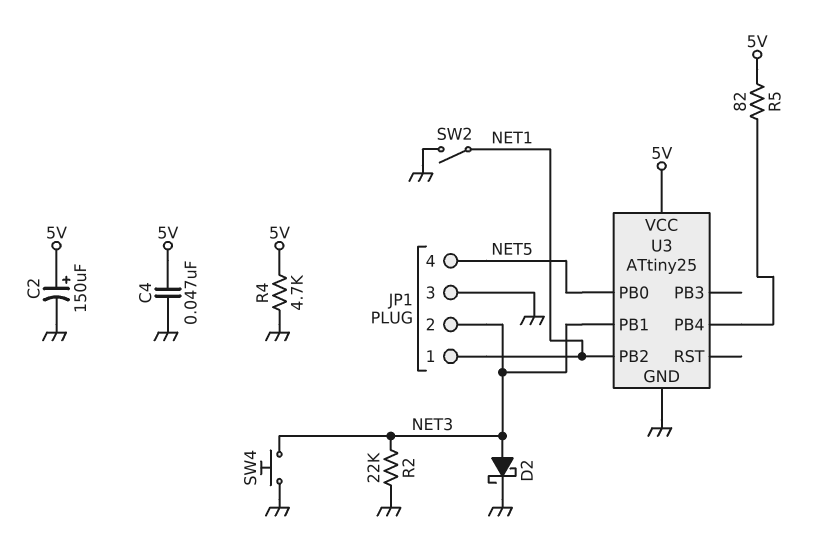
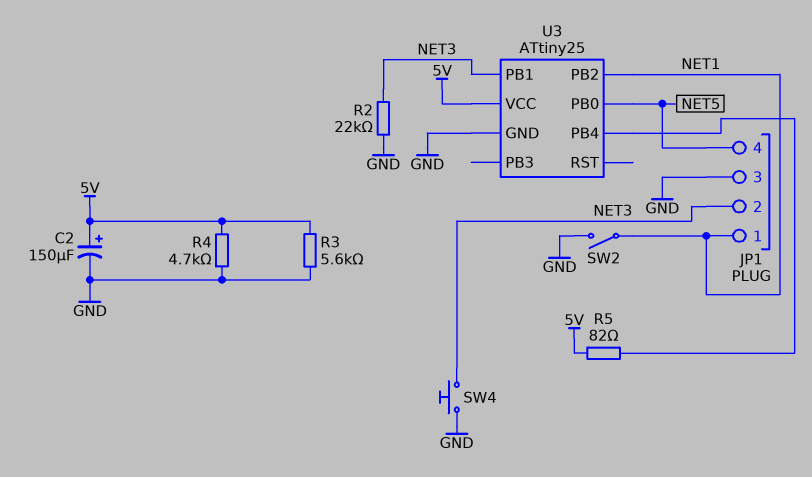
C4: 47nF (5V, GND) -> none
D2: schottky (A NET3, K GND) -> none
R3: none -> 5.6k (5V, GND)

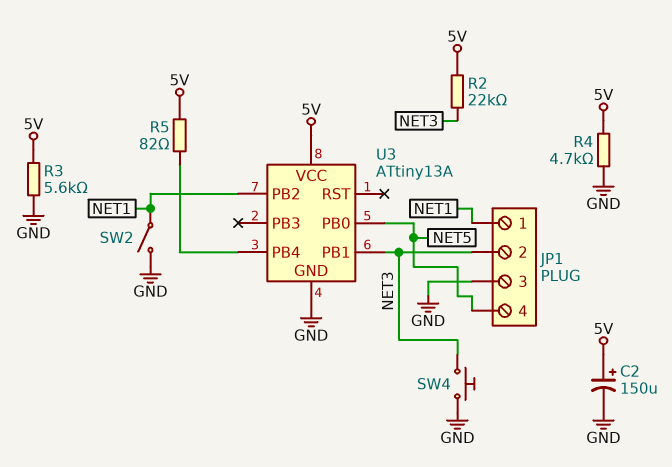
R2: 22k (GND, NET3) -> 22k (5V, NET3)
U3: ATtiny25 -> ATtiny13A

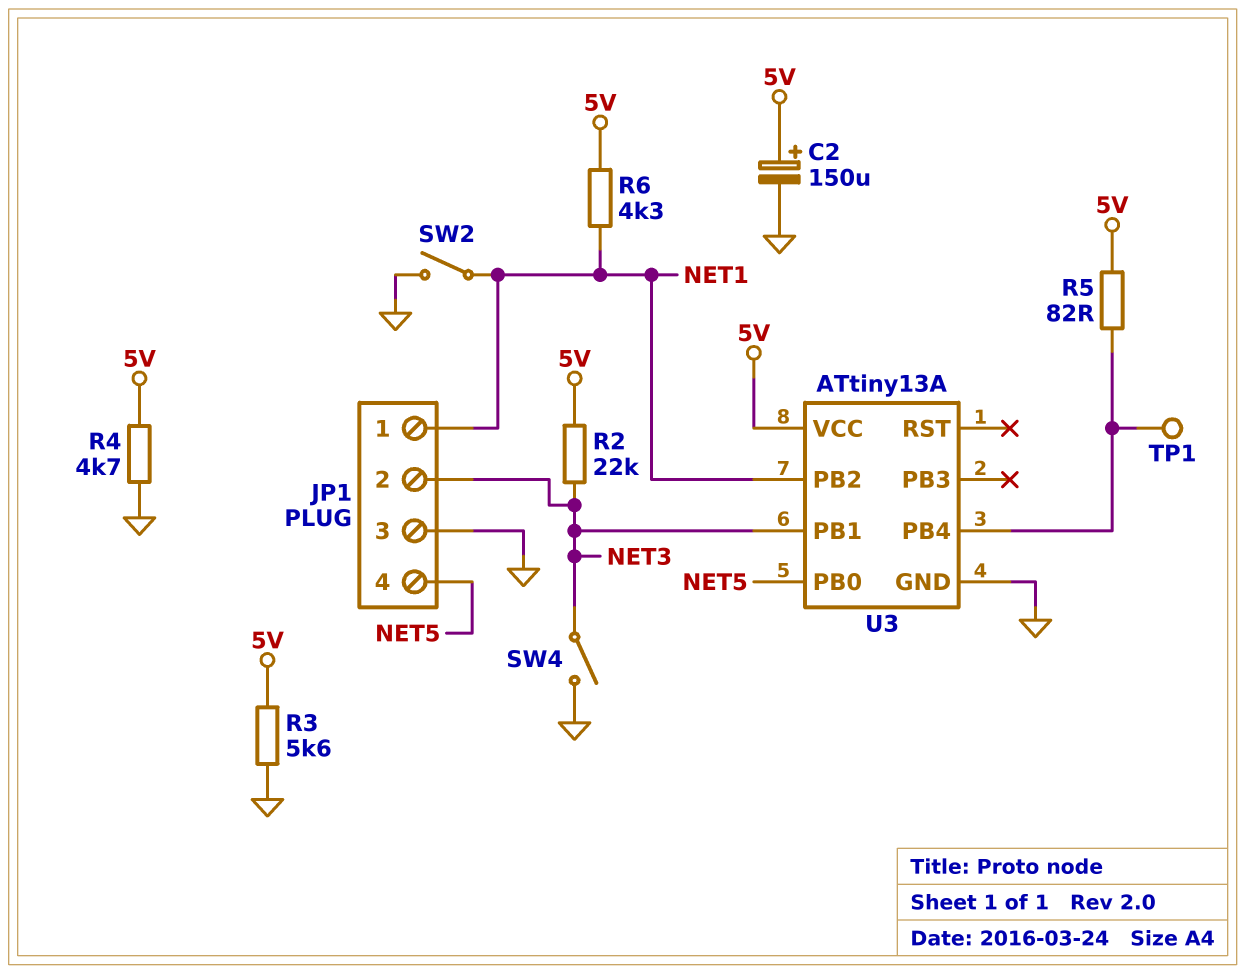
R6: none -> 4.3k (5V, NET1)
SW4: button (GND, NET3) -> switch (GND, NET3)
TP1: none -> test point (U3/PB4)

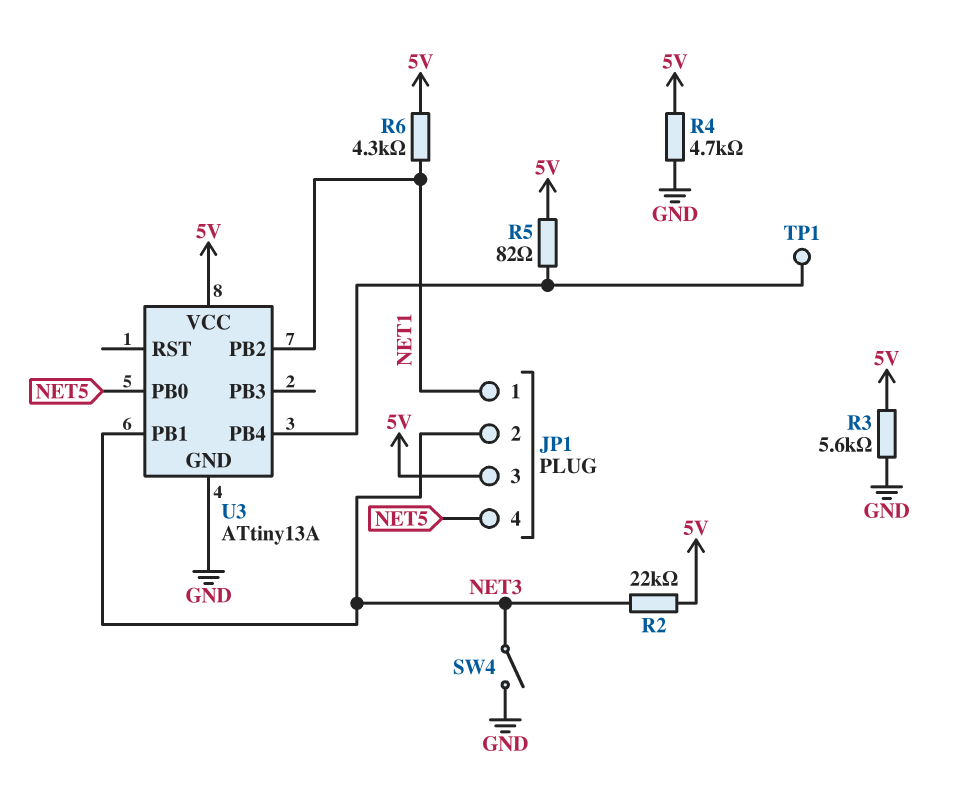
C2: 150uF (plus 5V, minus GND) -> none
JP1 pin 3: GND -> 5V
SW2: switch (GND, NET1) -> none

